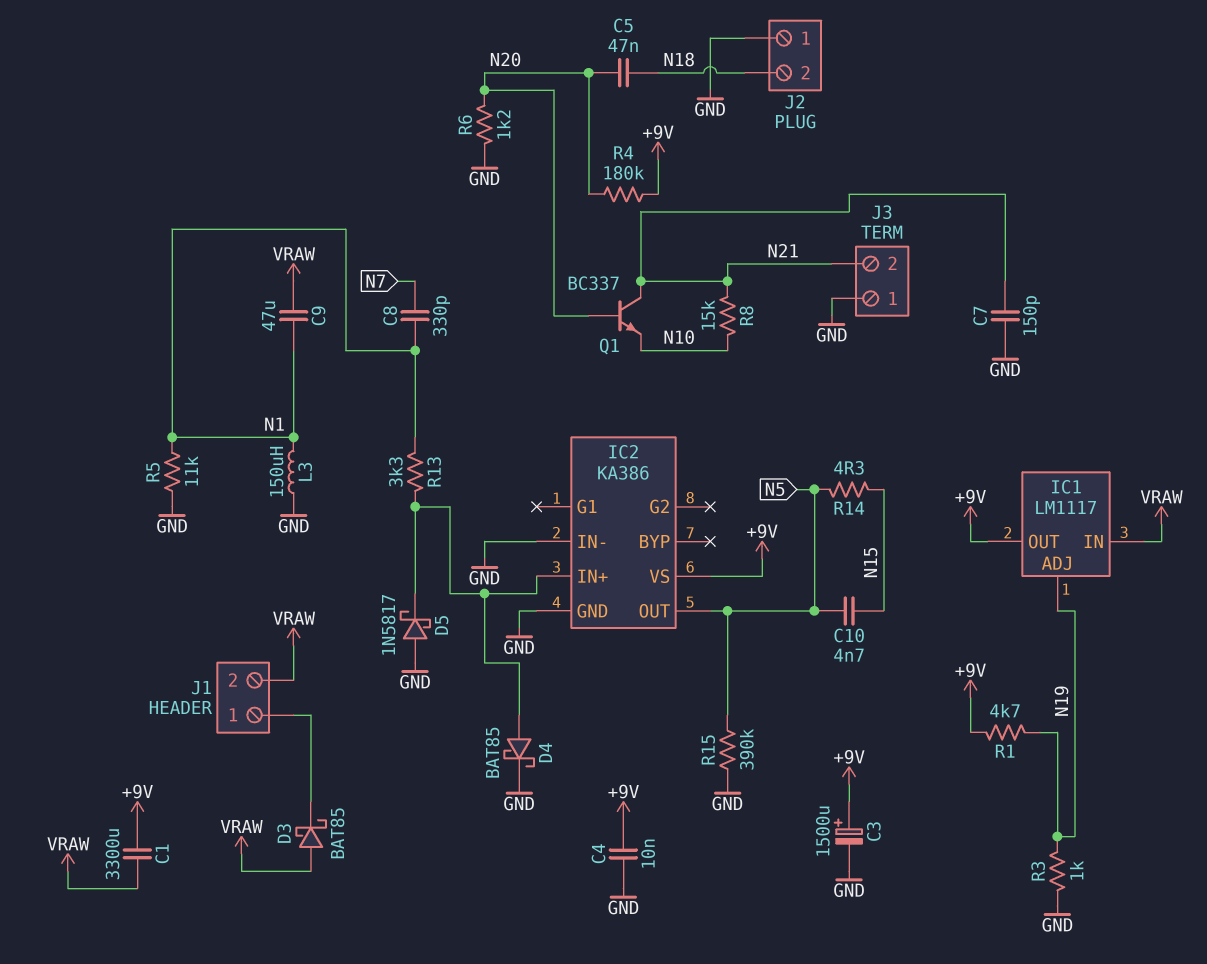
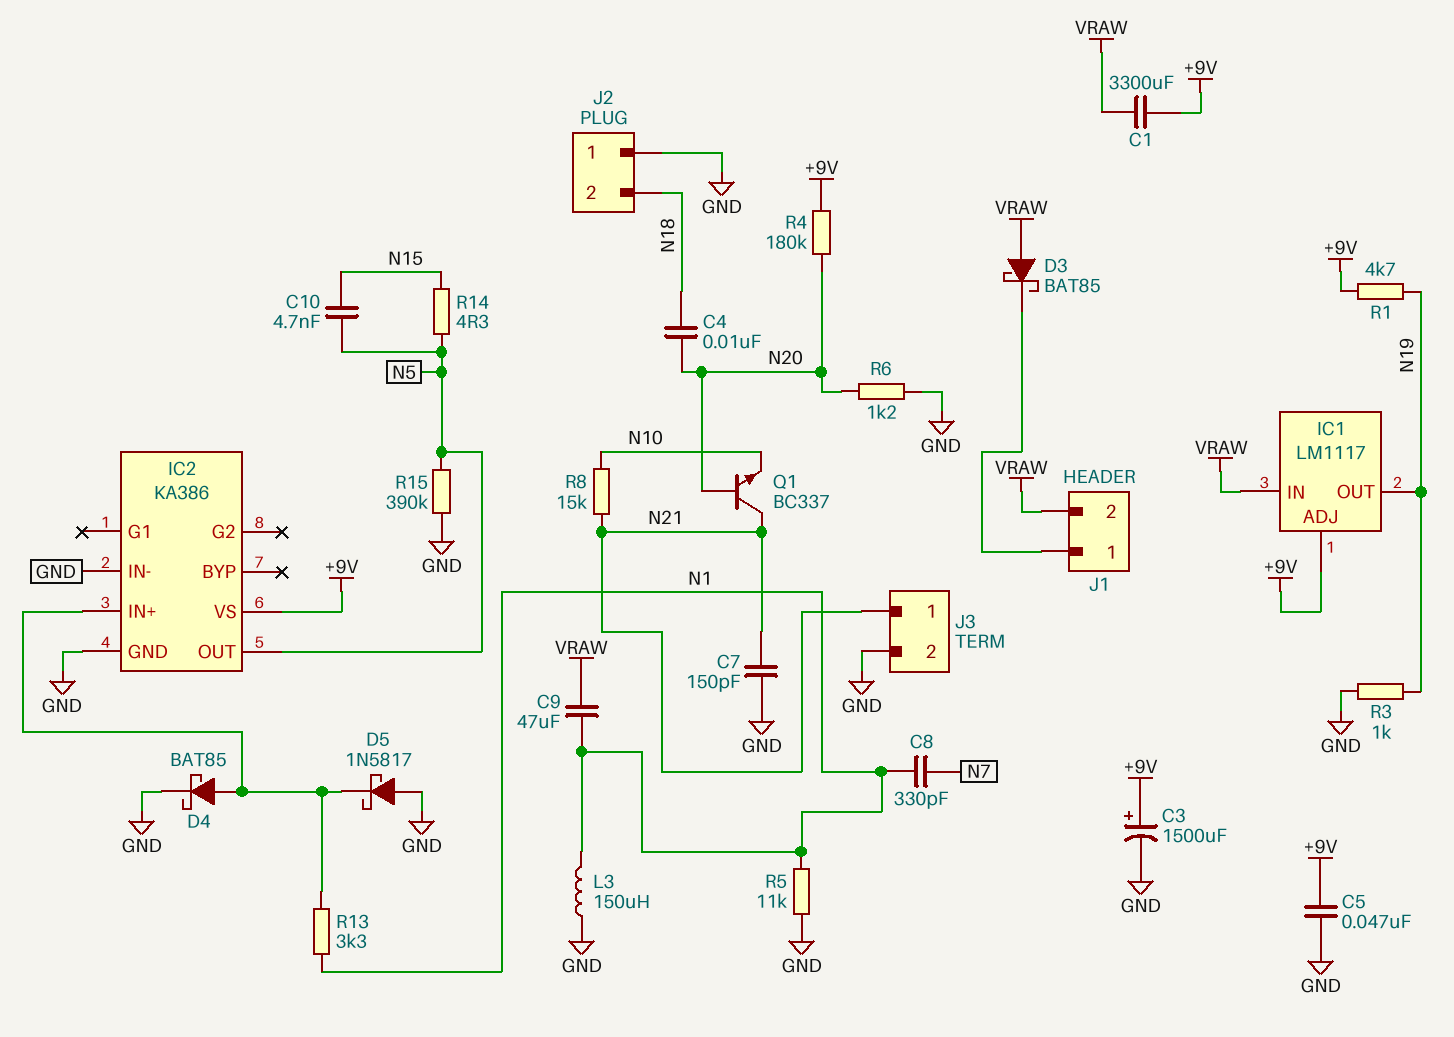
C4: 10nF (+9V, GND) -> 10nF (N18, N20)
C5: 47nF (N18, N20) -> 47nF (+9V, GND)
IC1 pin ADJ: N19 -> +9V
IC1 pin OUT: +9V -> N19
J3 pin 1: GND -> N21
J3 pin 2: N21 -> GND

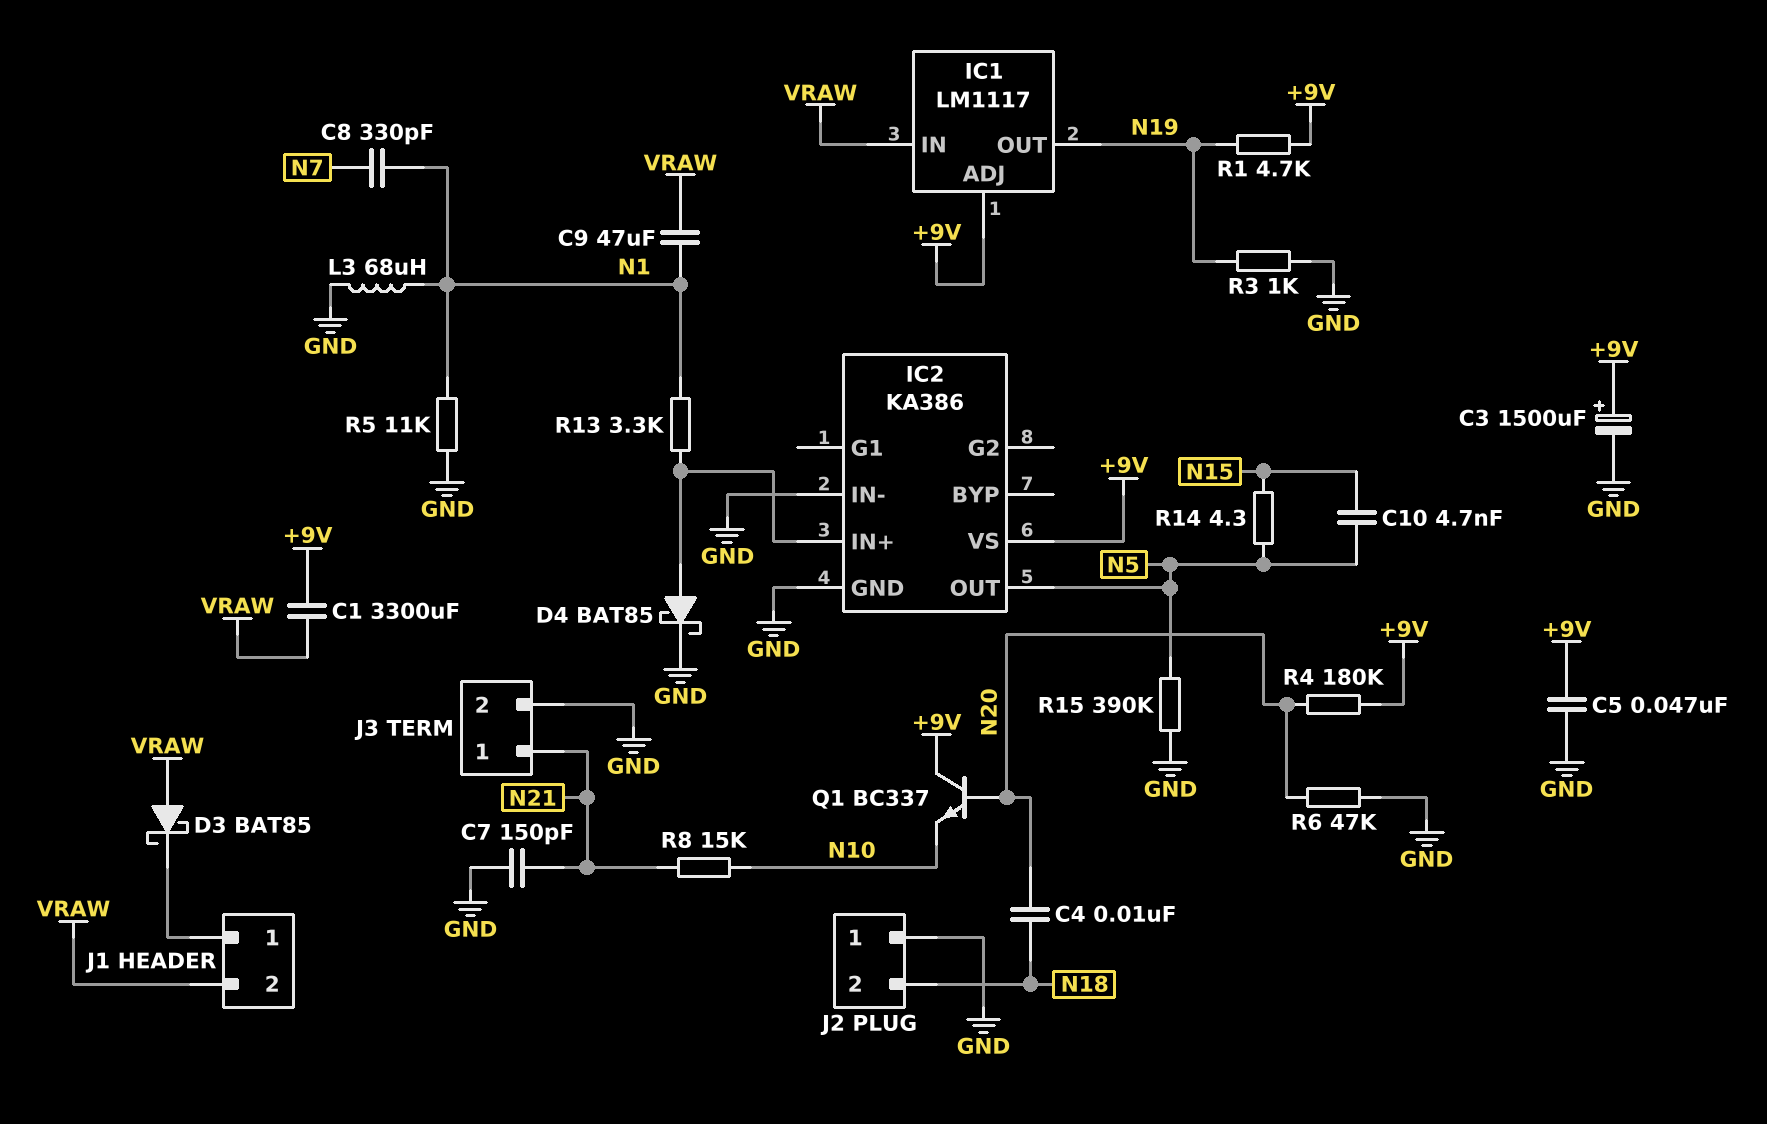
D5: schottky 1N5817 (A GND, K IC2/IN+) -> none
L3: 150uH (GND, N1) -> 68uH (GND, N1)
Q1: NPN BC337 (B N20, C N21, E N10) -> NPN BC337 (B N20, C +9V, E N10)
R6: 1.2k (GND, N20) -> 47k (GND, N20)

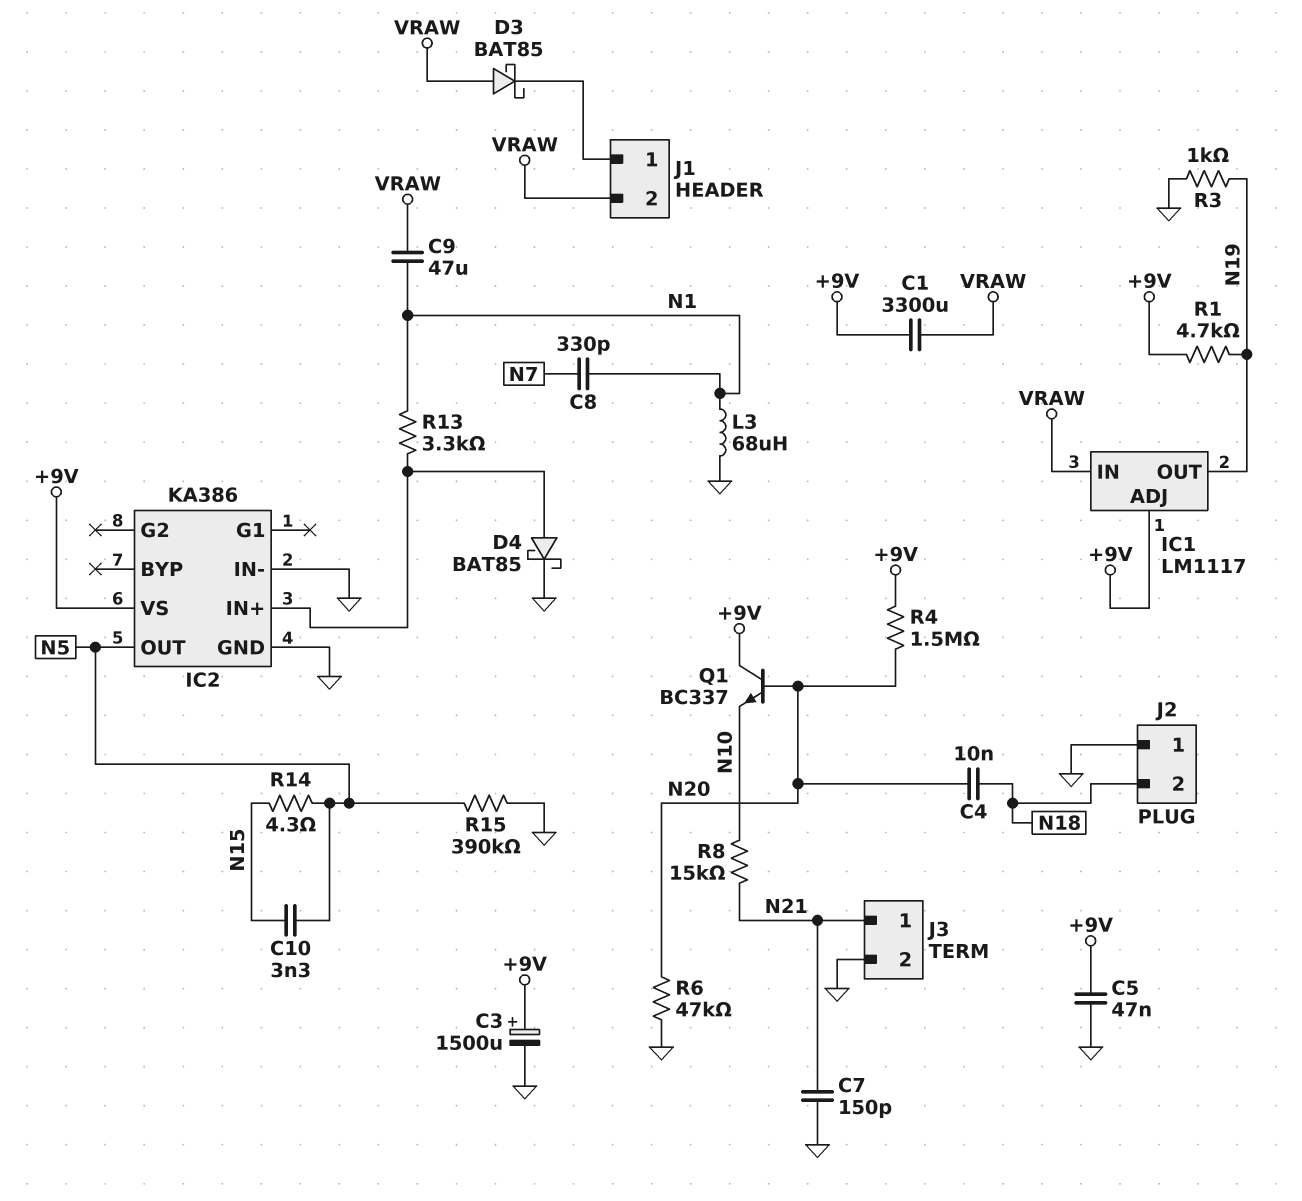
C10: 4.7nF (N5, N15) -> 3.3nF (N5, N15)
R4: 180k (+9V, N20) -> 1.5M (+9V, N20)
R5: 11k (GND, N1) -> none

